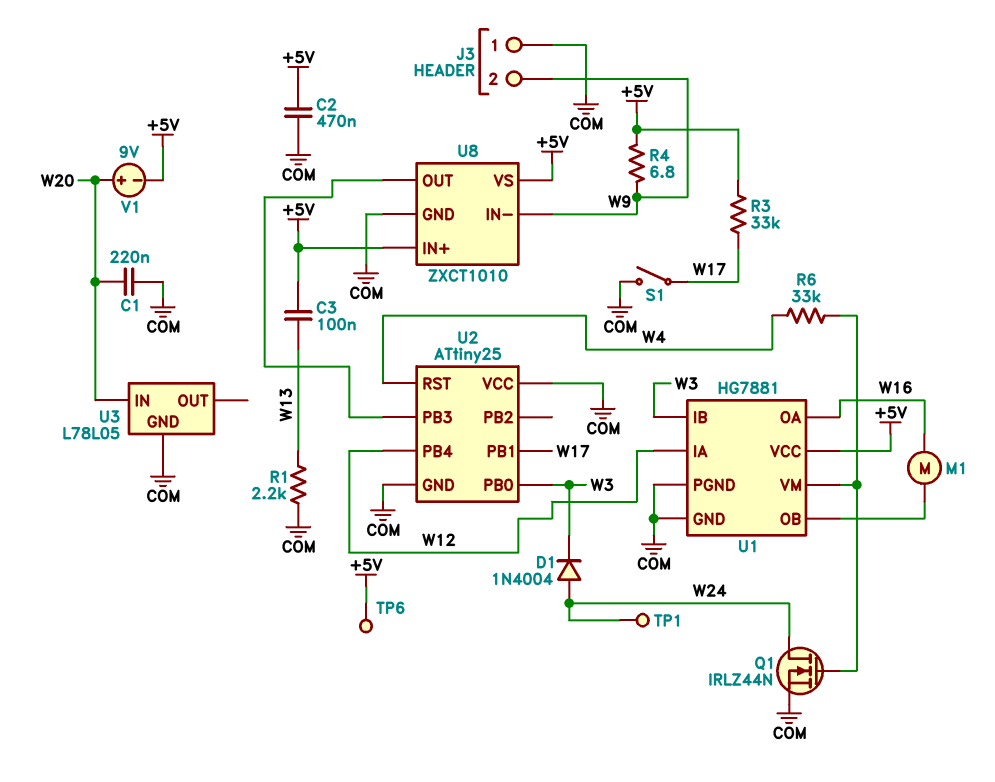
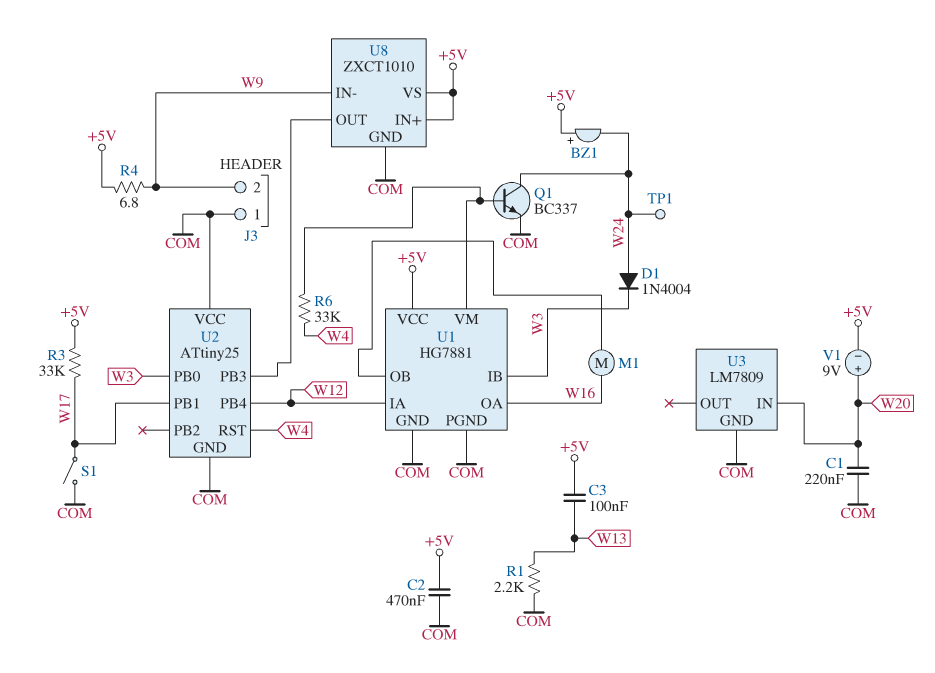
BZ1: none -> buzzer (plus +5V, minus W24)
Q1: NMOS IRLZ44N (G U1/VM, D W24, S COM) -> NPN BC337 (B U1/VM, C W24, E COM)
TP6: test point (+5V) -> none
U3: L78L05 -> LM7809

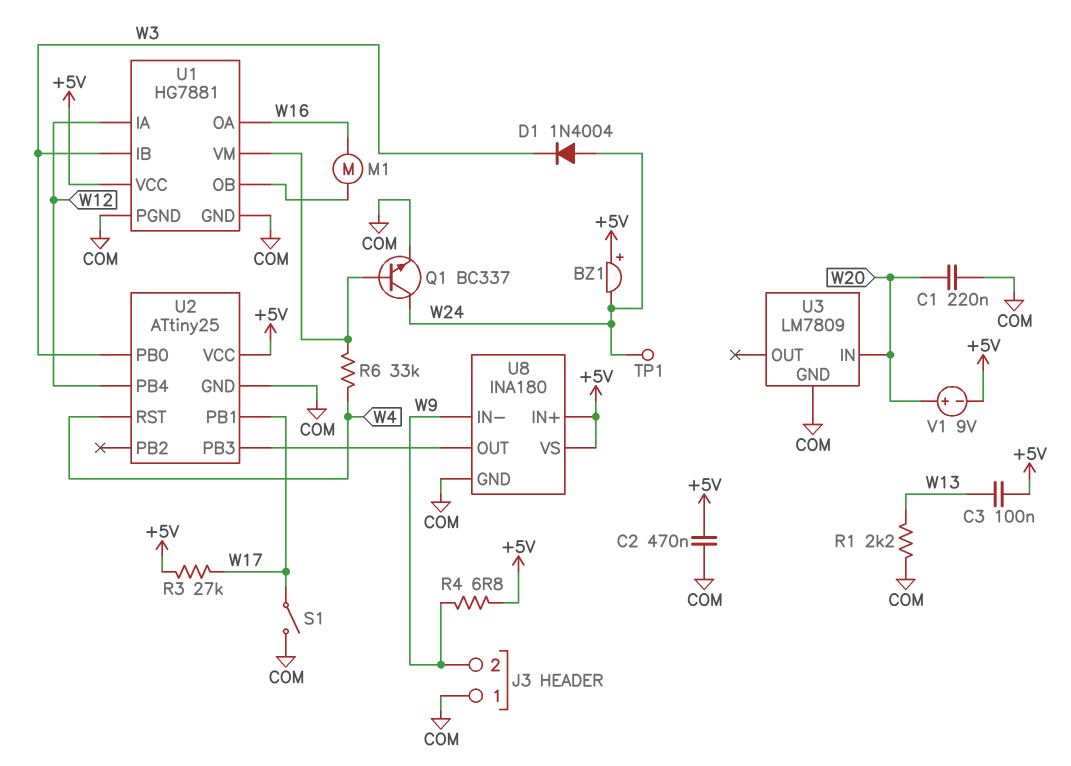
R3: 33k (+5V, W17) -> 27k (+5V, W17)
U2 pin VCC: COM -> +5V
U8: ZXCT1010 -> INA180

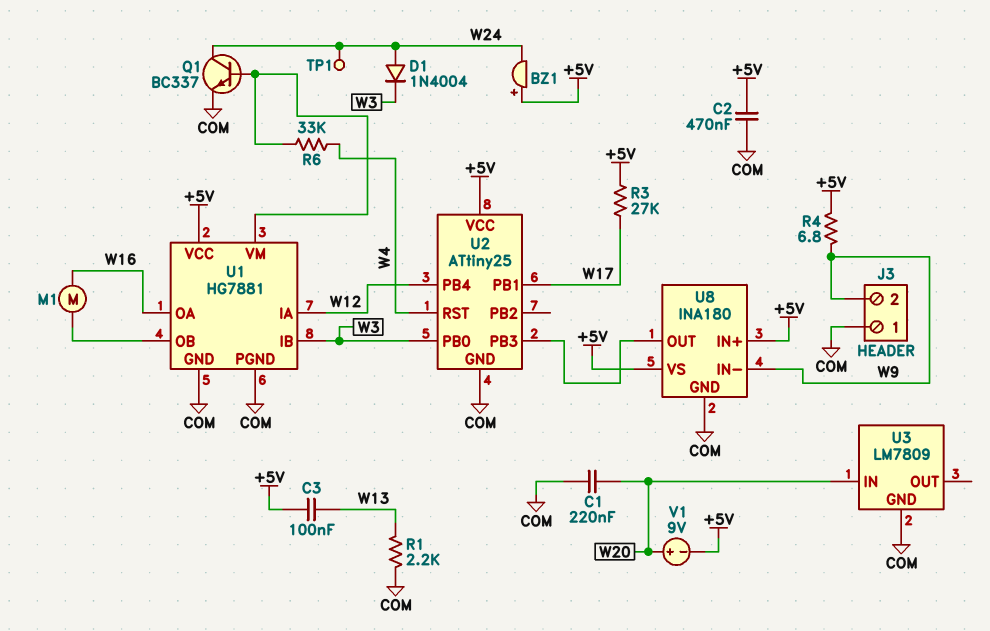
S1: switch (COM, W17) -> none

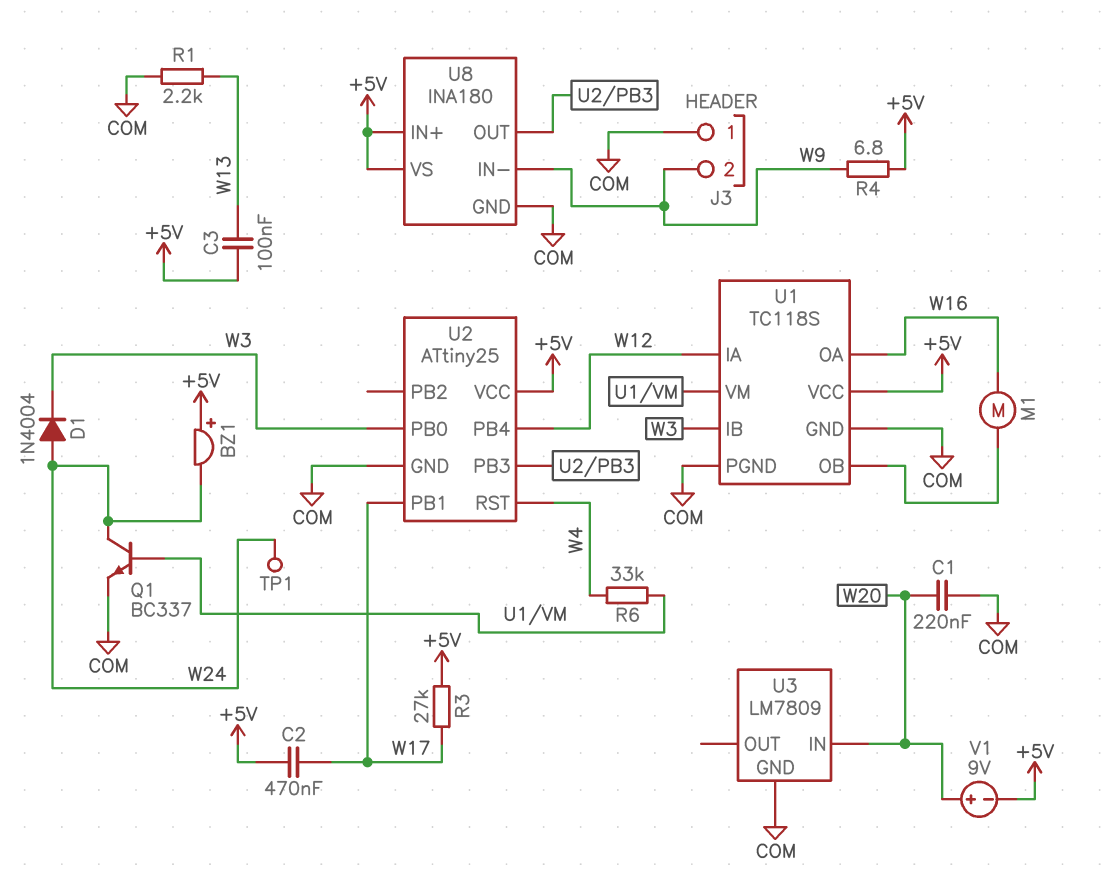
C2: 470nF (+5V, COM) -> 470nF (+5V, W17)
U1: HG7881 -> TC118S

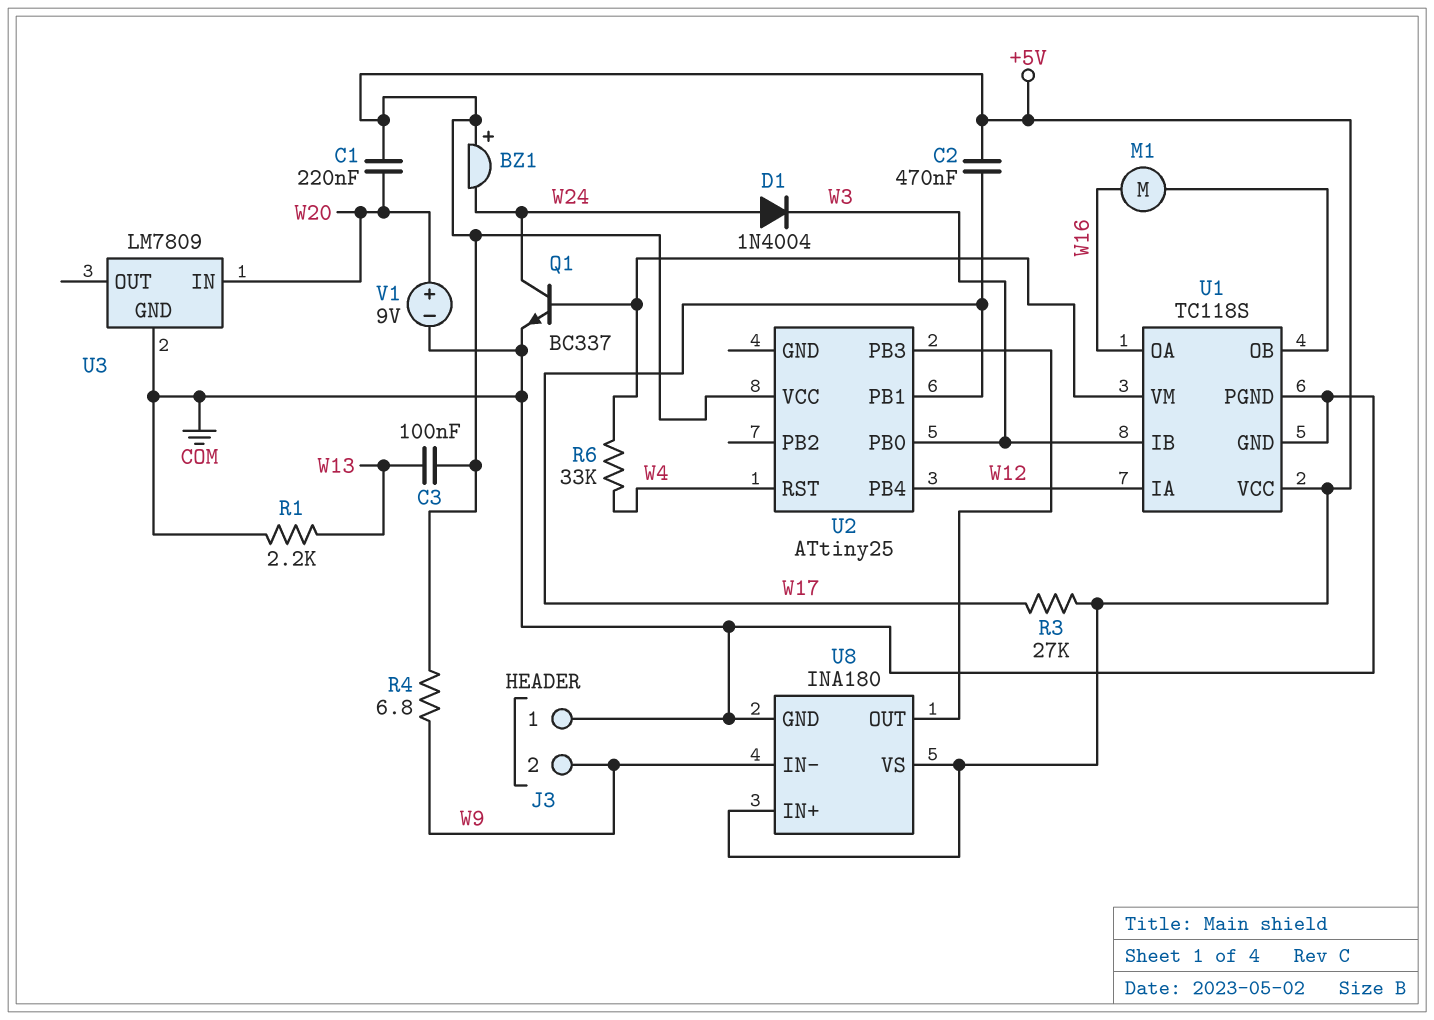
C1: 220nF (COM, W20) -> 220nF (+5V, W20)
TP1: test point (W24) -> none
U2 pin GND: COM -> none
V1: 9V (plus W20, minus +5V) -> 9V (plus W20, minus COM)

